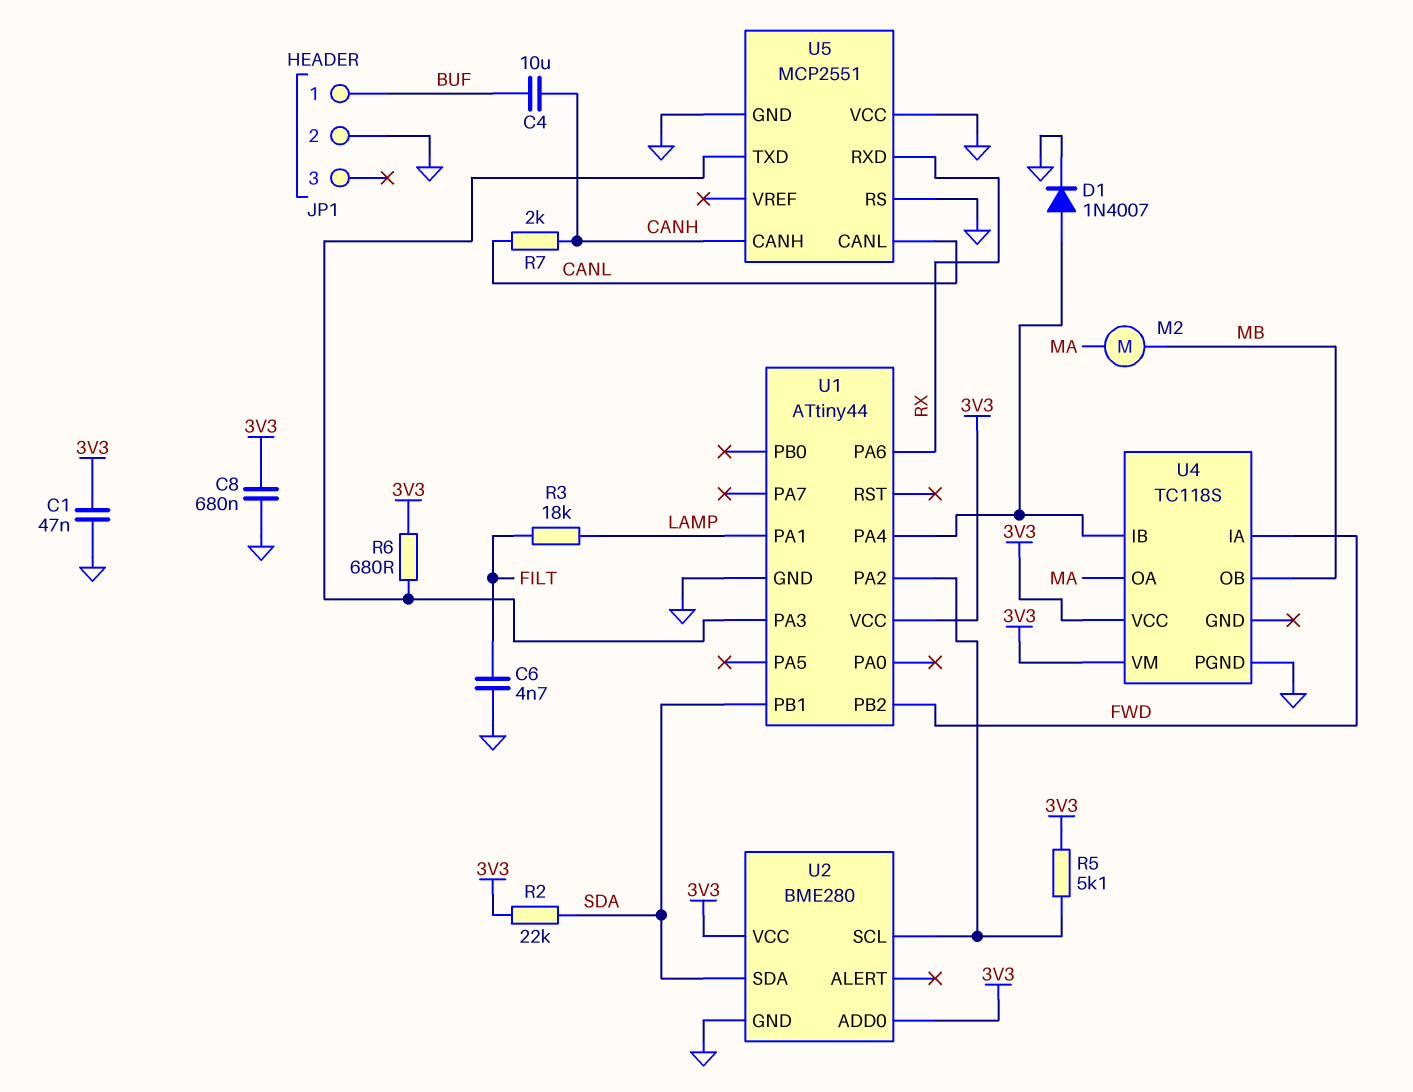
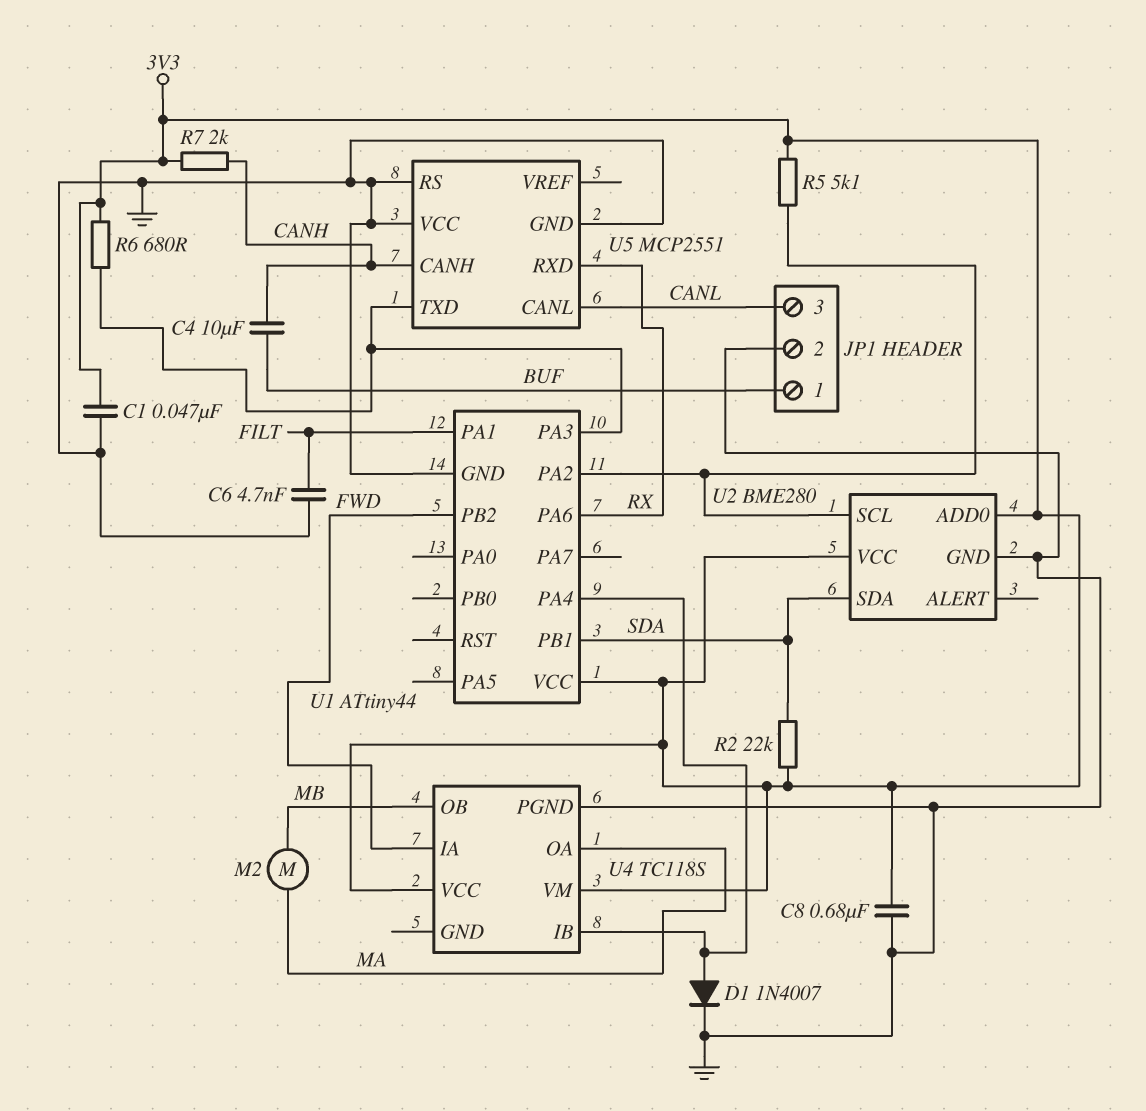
JP1 pin 3: none -> CANL
R3: 18k (FILT, LAMP) -> none
R7: 2k (CANH, CANL) -> 2k (3V3, CANH)
U1 pin PA1: LAMP -> FILT

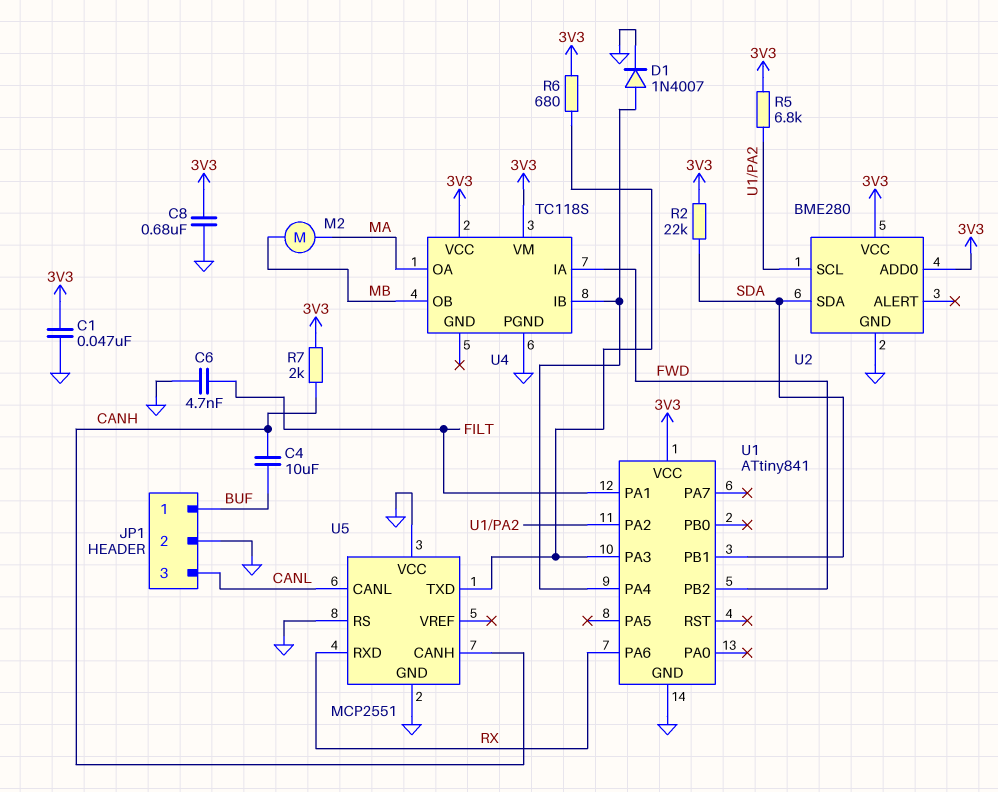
R5: 5.1k (3V3, U1/PA2) -> 6.8k (3V3, U1/PA2)
U1: ATtiny44 -> ATtiny841

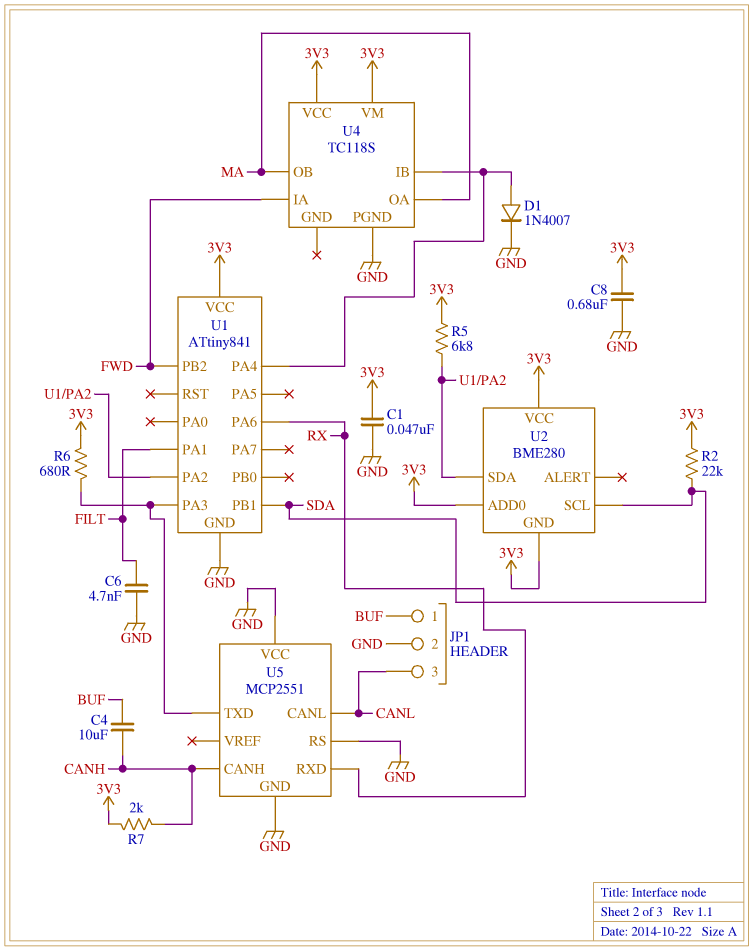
M2: motor (MA, MB) -> none
U2 pin GND: GND -> 3V3
U2 pin SCL: U1/PA2 -> SDA
U2 pin SDA: SDA -> U1/PA2
U4 pin OB: MB -> MA

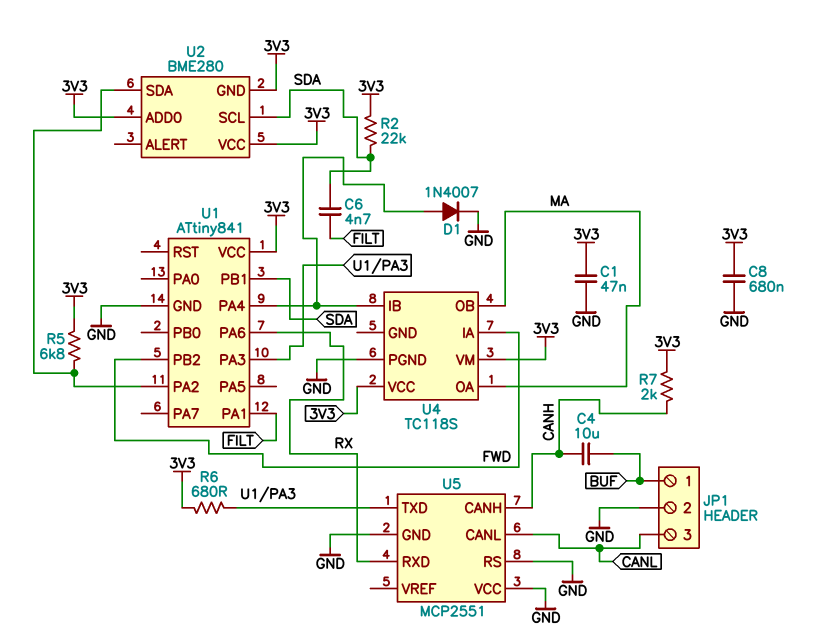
C6: 4.7nF (FILT, GND) -> 4.7nF (FILT, SDA)

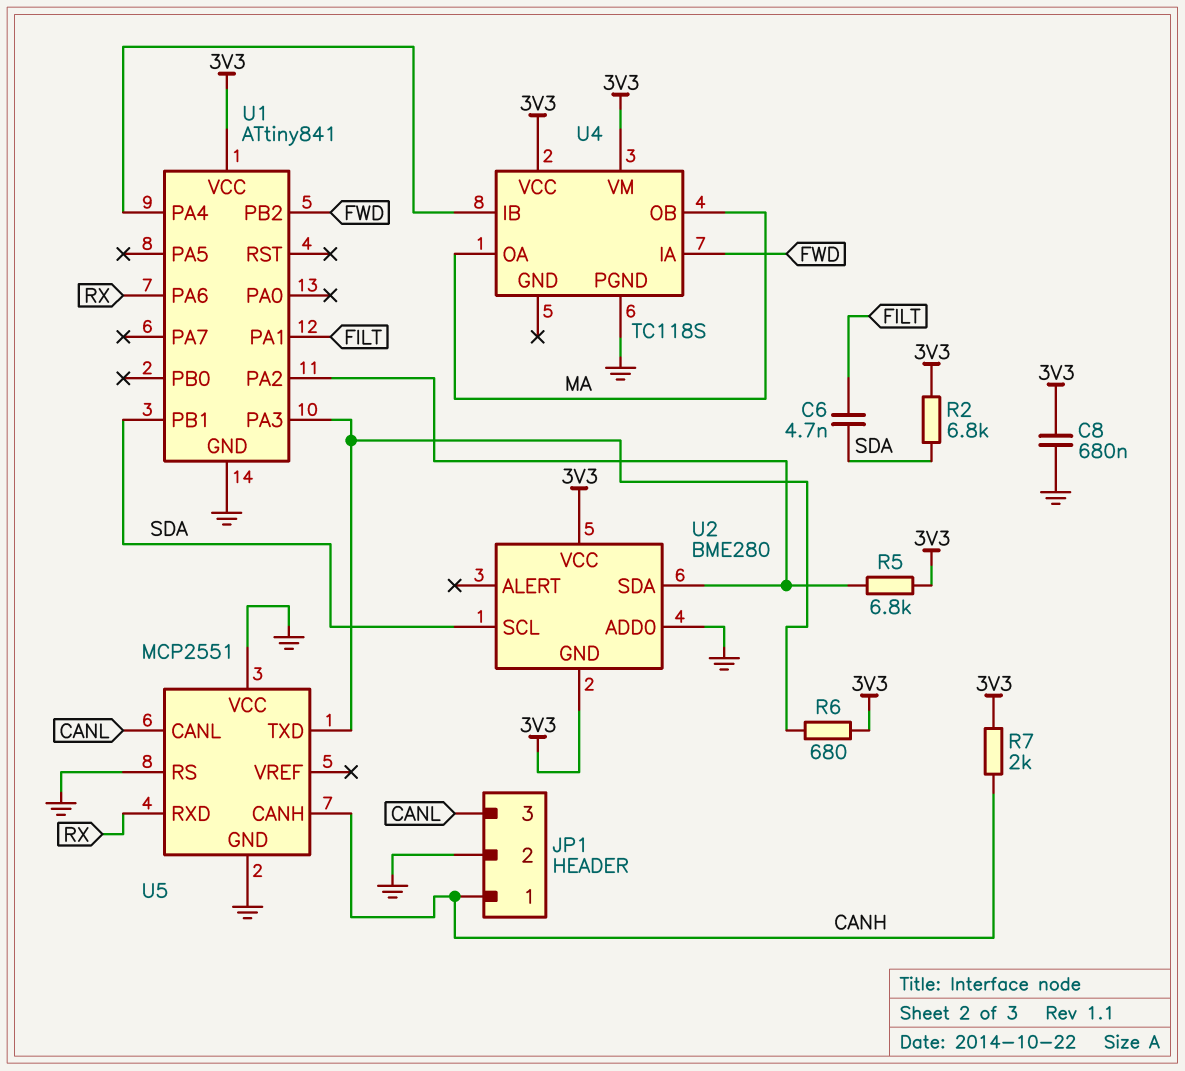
C1: 47nF (3V3, GND) -> none
C4: 10uF (BUF, CANH) -> none
D1: diode 1N4007 (A U1/PA4, K GND) -> none
JP1 pin 1: BUF -> CANH
R2: 22k (3V3, SDA) -> 6.8k (3V3, SDA)
U2 pin ADD0: 3V3 -> GND

